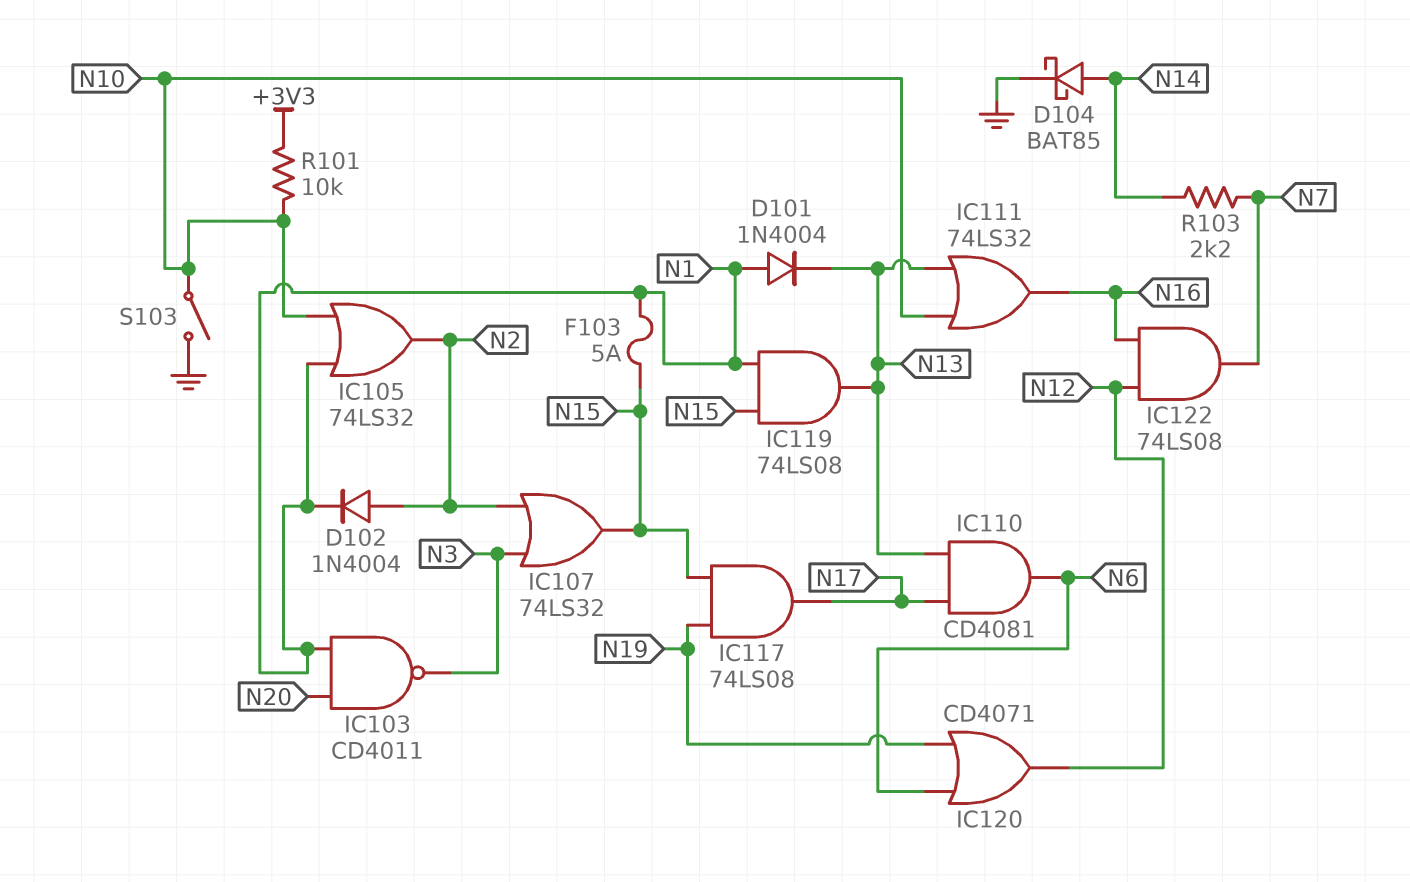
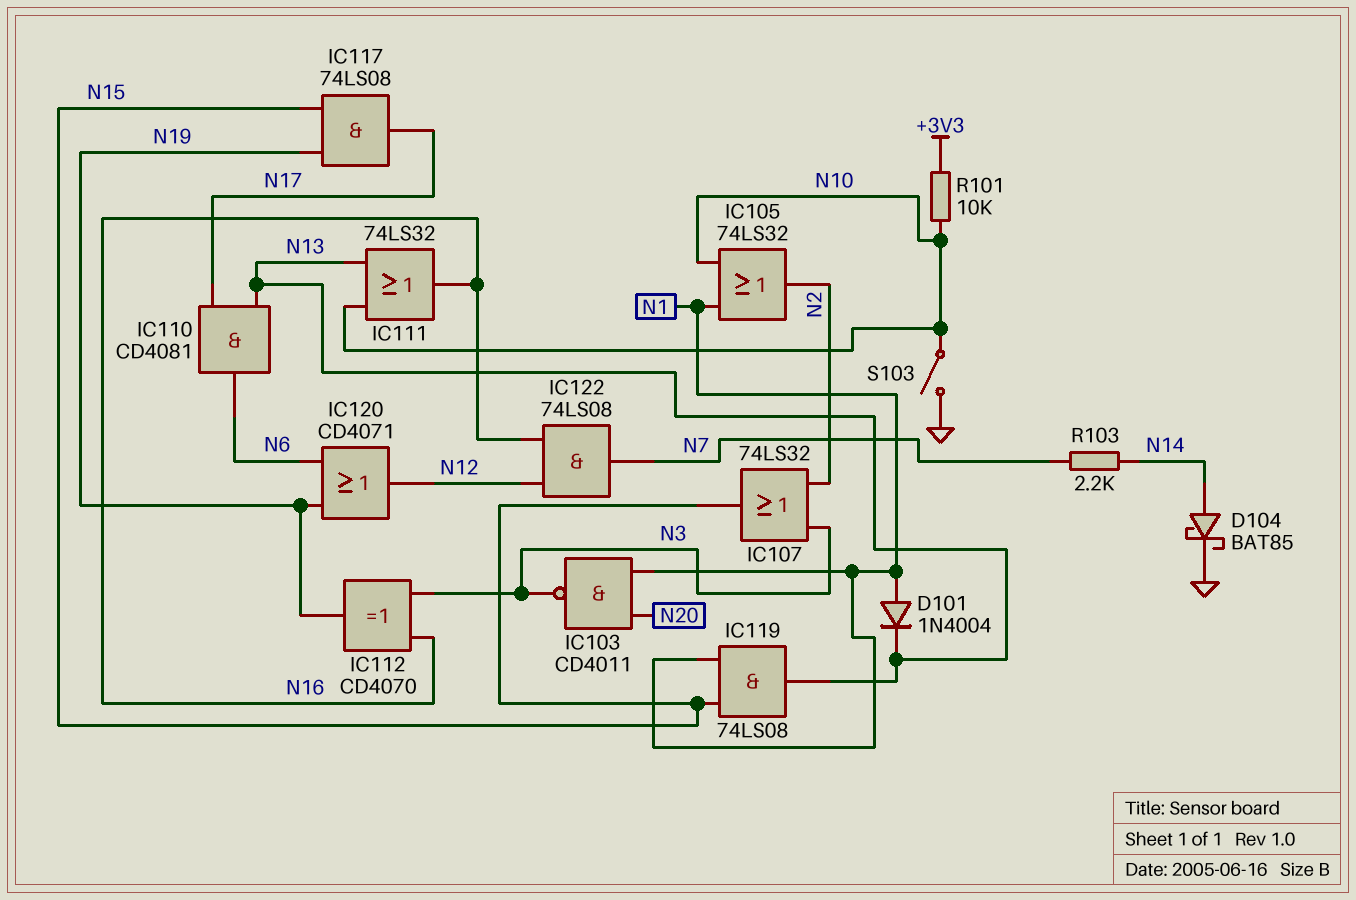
D102: diode 1N4004 (A N2, K N1) -> none
F103: 5A (N1, N15) -> none
IC112: none -> XOR CD4070 (in N3, in N16, out N19)

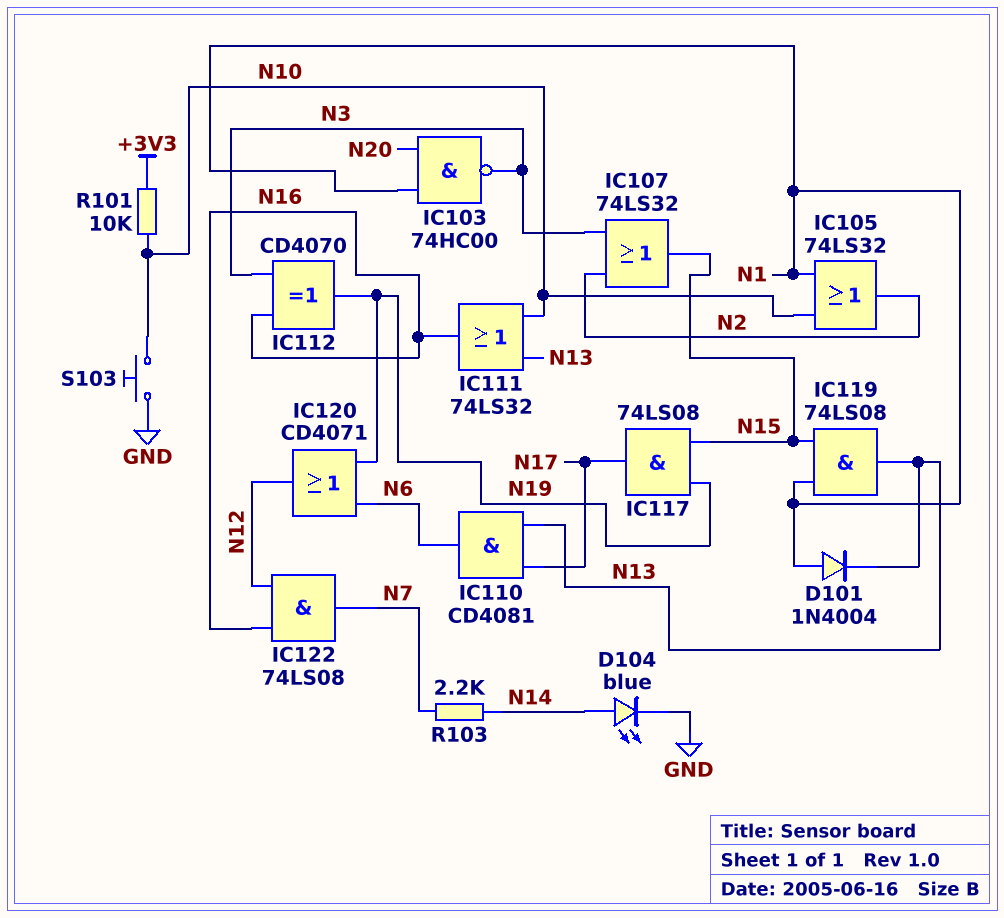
D104: schottky BAT85 (A N14, K GND) -> LED blue (A N14, K GND)
IC103: NAND CD4011 (in N1, in N20, out N3) -> NAND 74HC00 (in N1, in N20, out N3)
S103: switch (GND, N10) -> button (GND, N10)

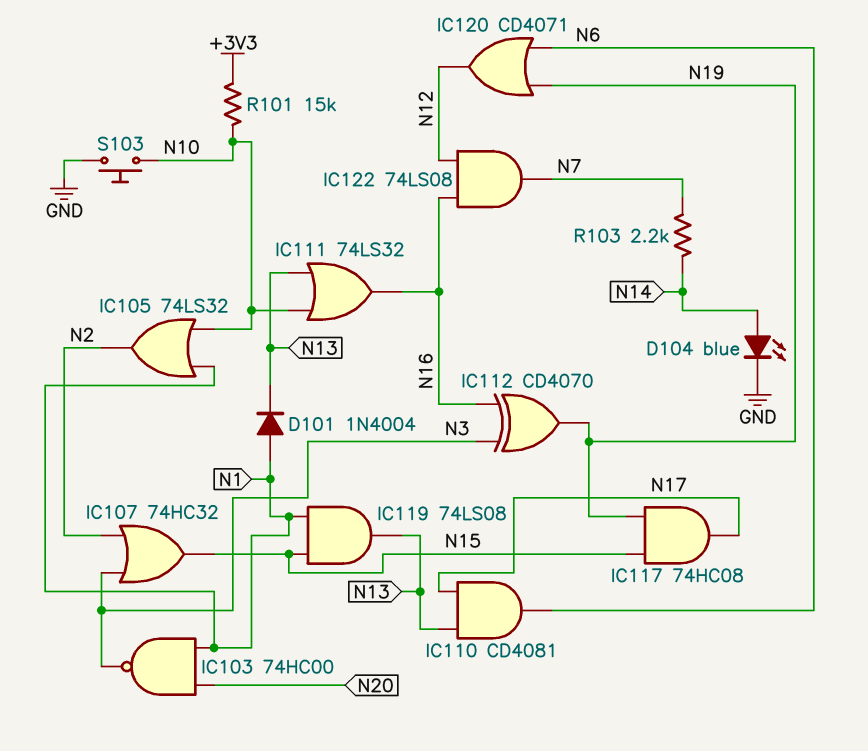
IC107: OR 74LS32 (in N2, in N3, out N15) -> OR 74HC32 (in N2, in N3, out N15)
IC117: AND 74LS08 (in N15, in N19, out N17) -> AND 74HC08 (in N15, in N19, out N17)
R101: 10k (+3V3, N10) -> 15k (+3V3, N10)

